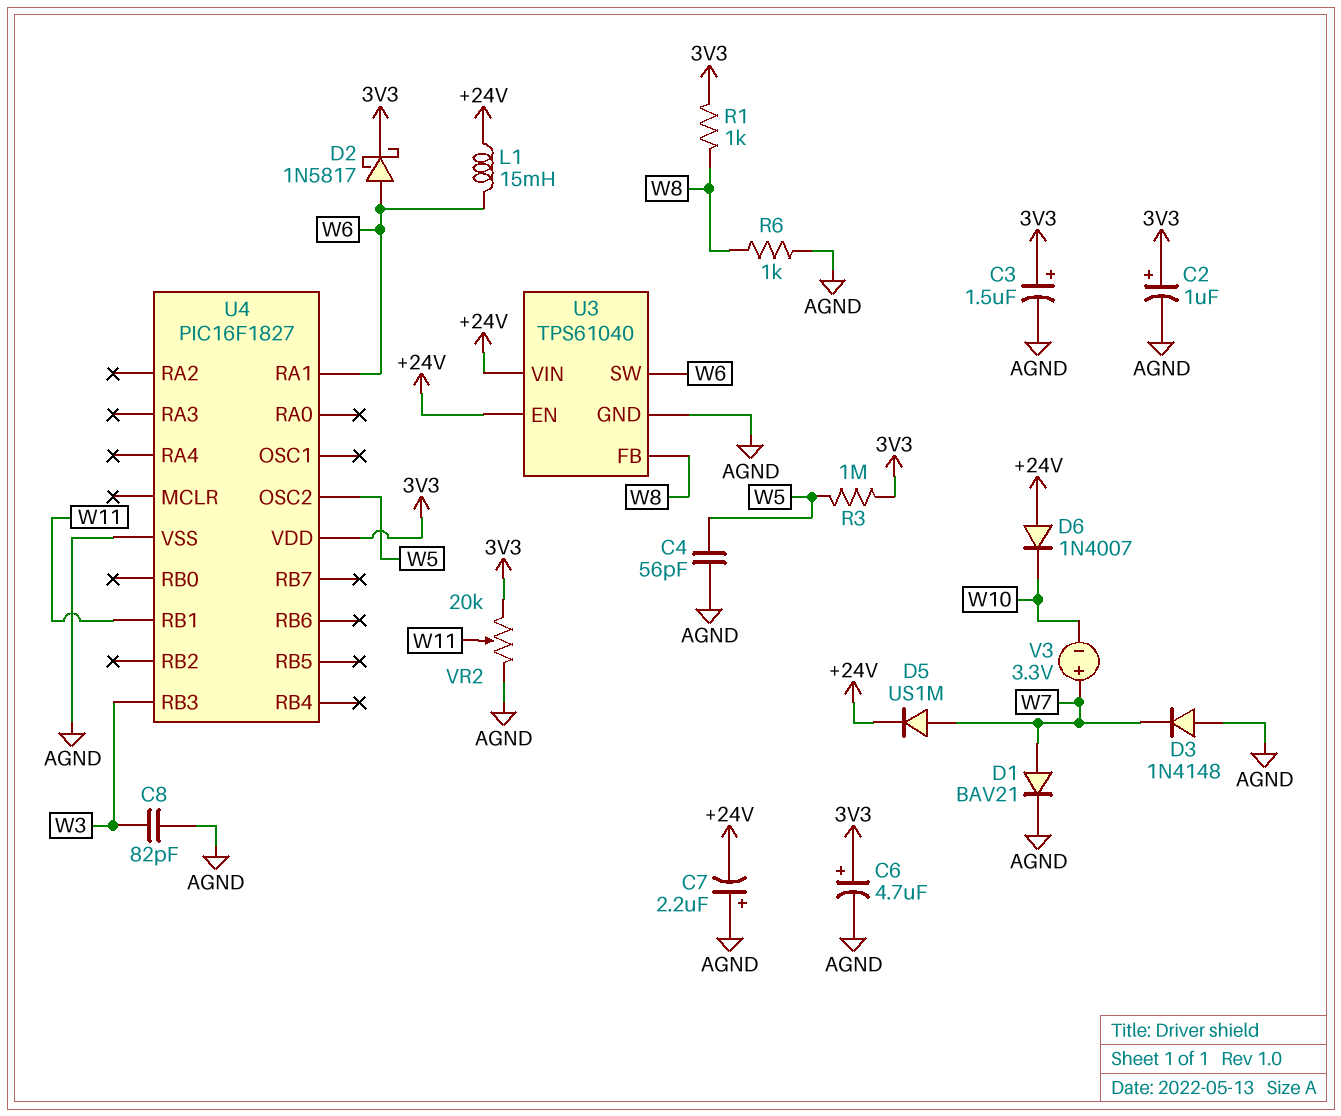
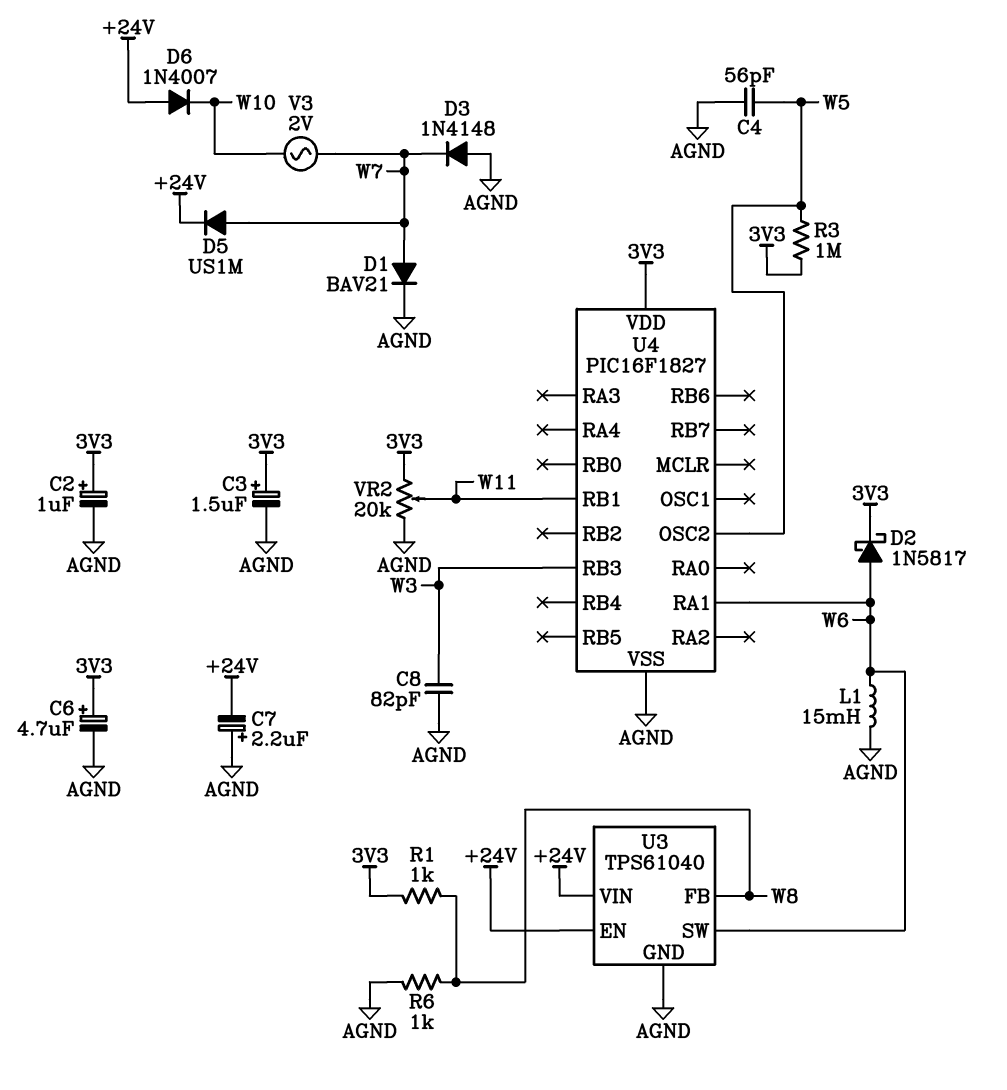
L1: 15mH (+24V, W6) -> 15mH (AGND, W6)
V3: 3.3V (plus W7, minus W10) -> AC 2V (W7, W10)

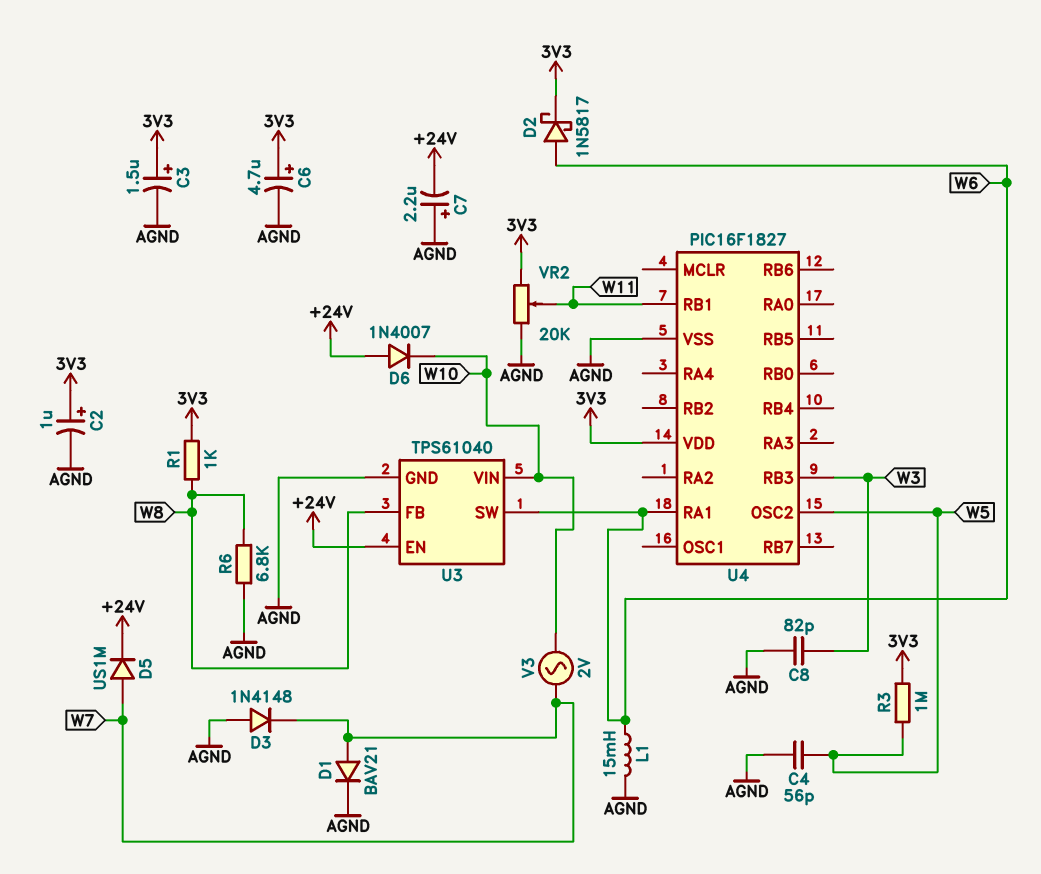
R6: 1k (AGND, W8) -> 6.8k (AGND, W8)
U3 pin VIN: +24V -> W10

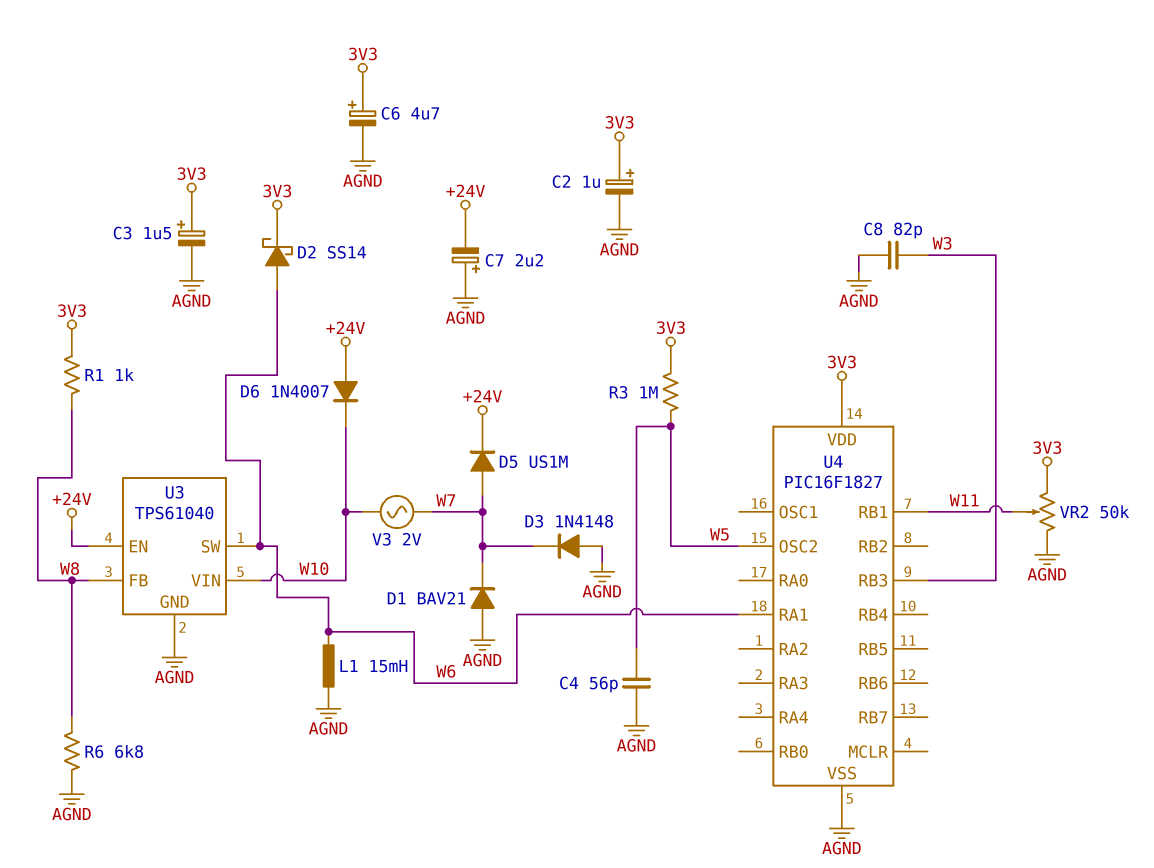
D1: diode BAV21 (A W7, K AGND) -> diode BAV21 (A AGND, K W7)
D2: schottky 1N5817 (A W6, K 3V3) -> schottky SS14 (A W6, K 3V3)
VR2: 20k (3V3, AGND, wiper W11) -> 50k (3V3, AGND, wiper W11)

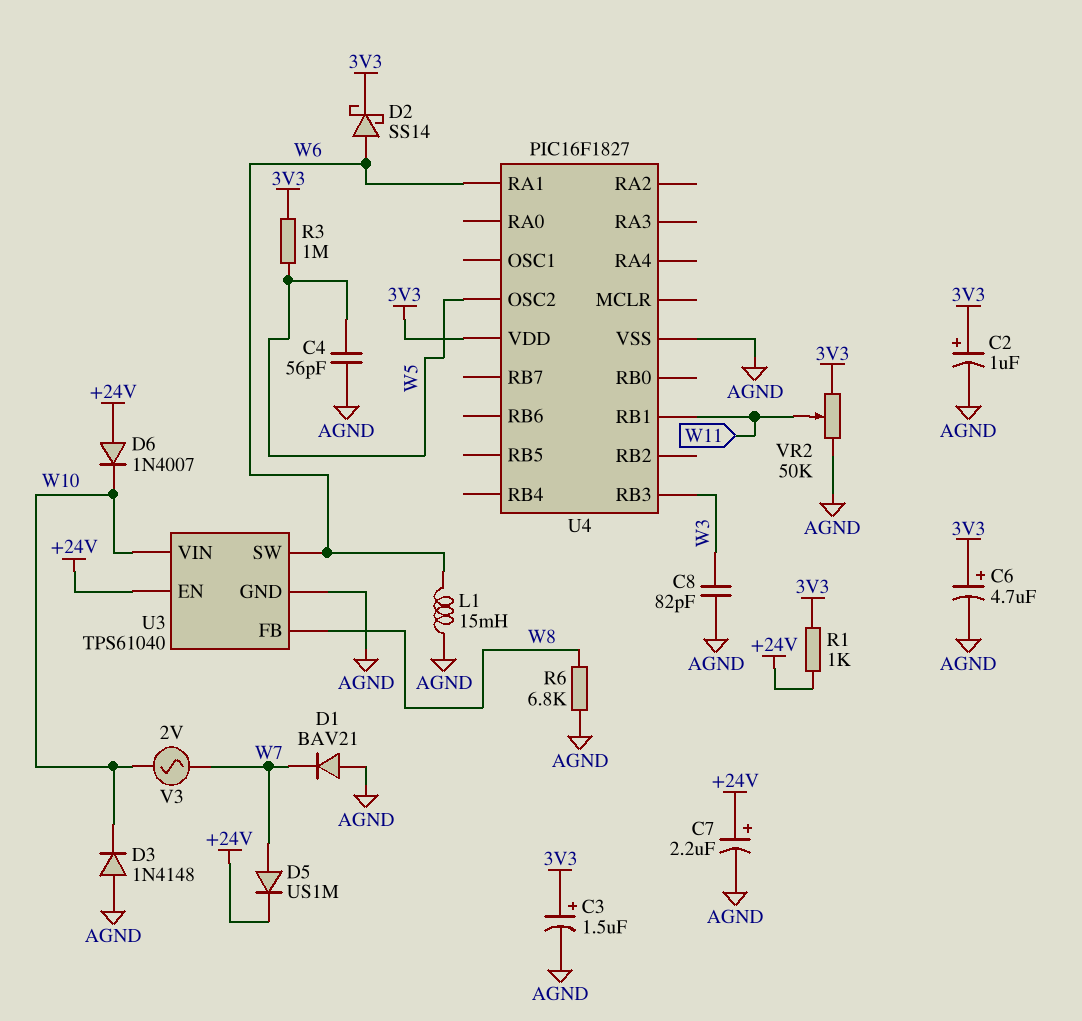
C7: 2.2uF (plus AGND, minus +24V) -> 2.2uF (plus +24V, minus AGND)
D3: diode 1N4148 (A AGND, K W7) -> diode 1N4148 (A AGND, K W10)
R1: 1k (3V3, W8) -> 1k (+24V, 3V3)

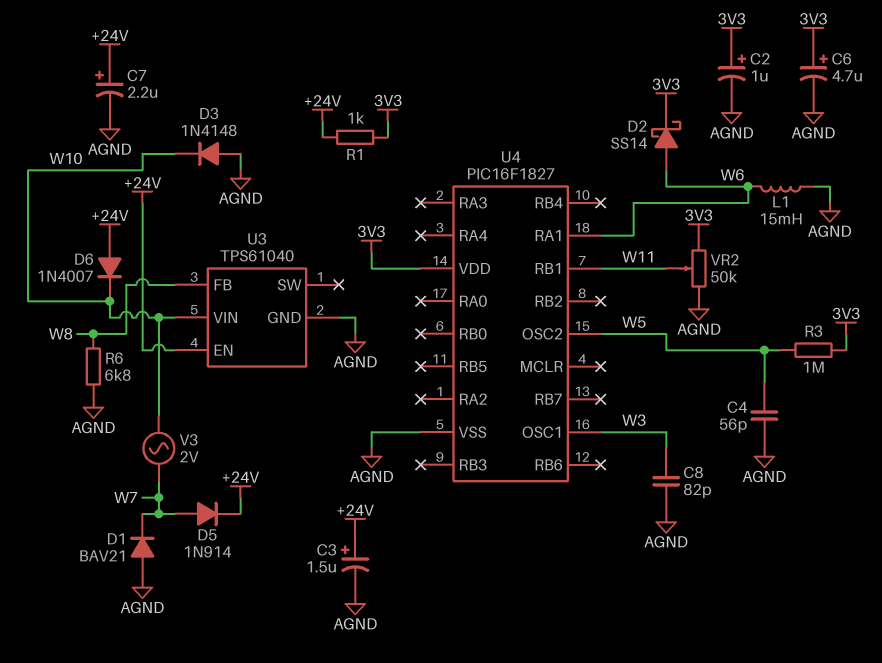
C3: 1.5uF (plus 3V3, minus AGND) -> 1.5uF (plus +24V, minus AGND)
D5: diode US1M (A W7, K +24V) -> diode 1N914 (A W7, K +24V)
U3 pin SW: W6 -> none
U4 pin OSC1: none -> W3
U4 pin RB3: W3 -> none

